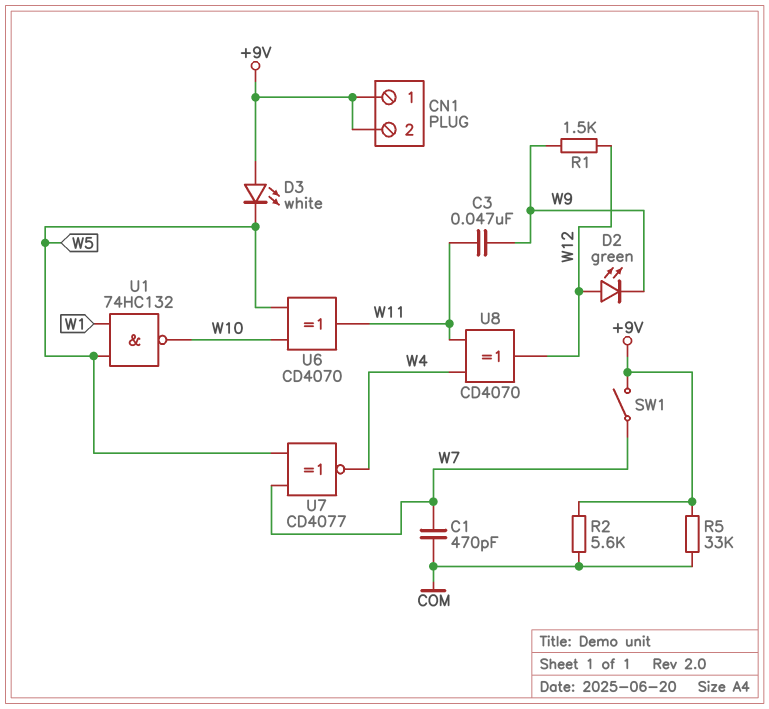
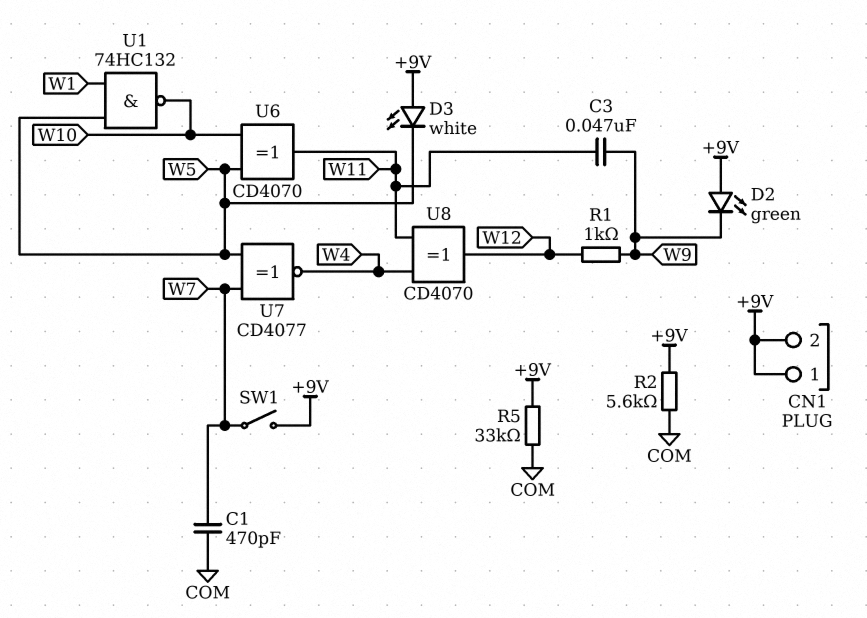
D2: LED green (A W12, K W9) -> LED green (A +9V, K W9)
R1: 1.5k (W9, W12) -> 1k (W9, W12)

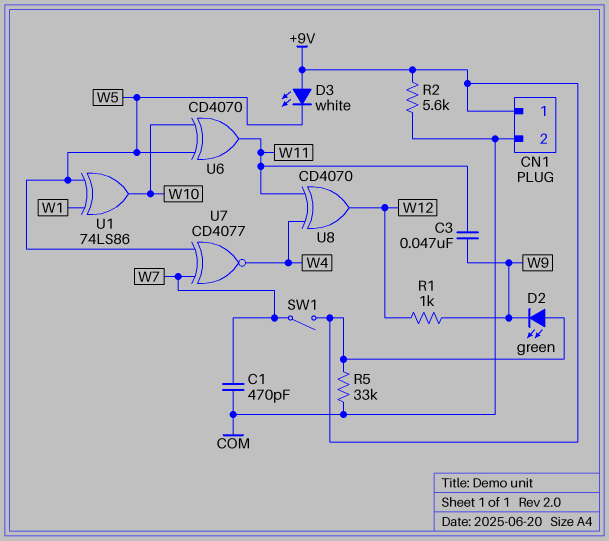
CN1 pin 2: +9V -> COM
U1: NAND 74HC132 (in W1, in W5, out W10) -> XOR 74LS86 (in W1, in W5, out W10)

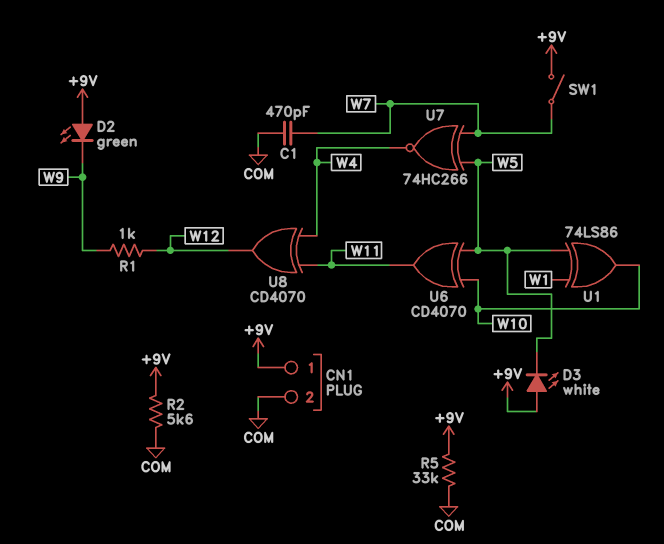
C3: 47nF (W9, W11) -> none
U7: XNOR CD4077 (in W5, in W7, out W4) -> XNOR 74HC266 (in W5, in W7, out W4)

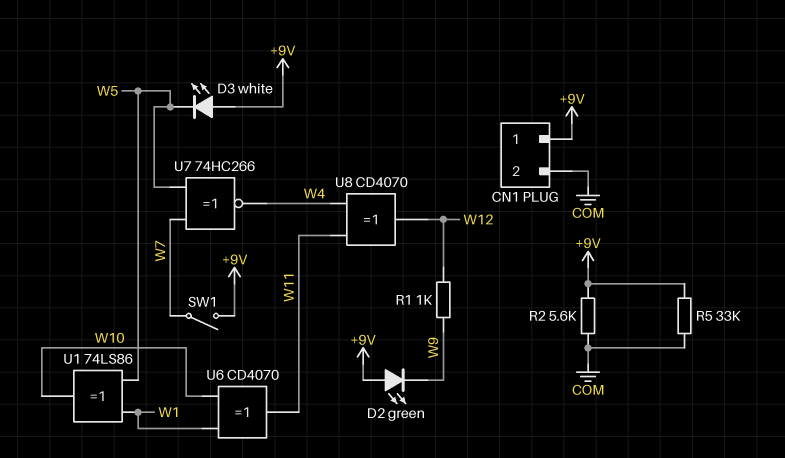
C1: 470pF (COM, W7) -> none
U6: XOR CD4070 (in W5, in W10, out W11) -> XOR CD4070 (in W1, in W10, out W11)

